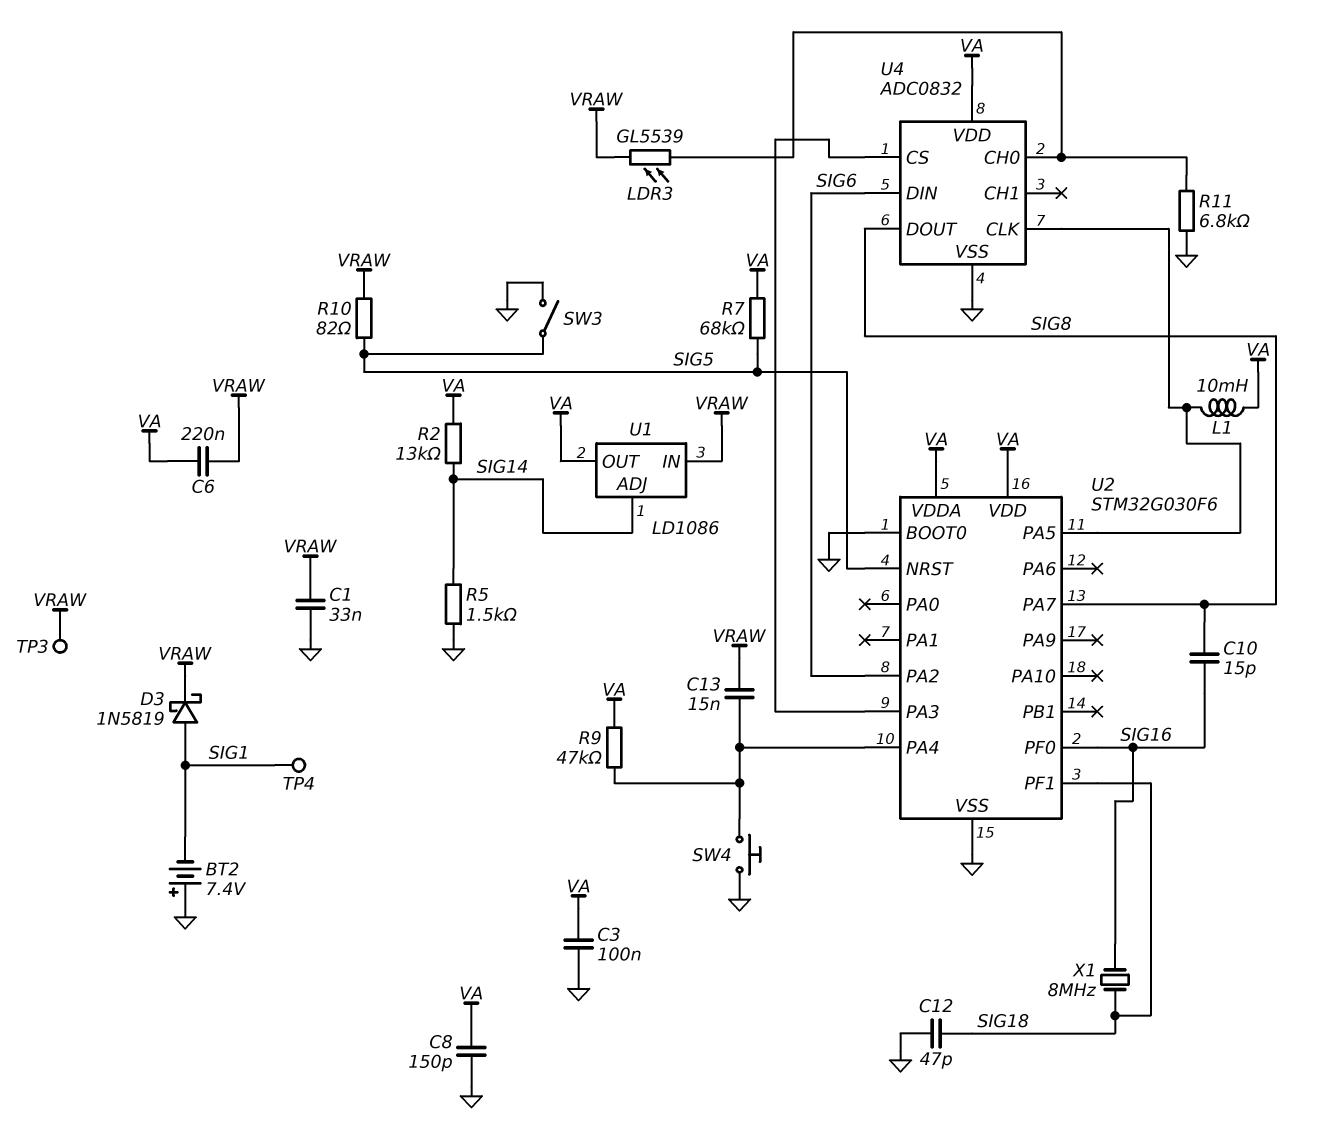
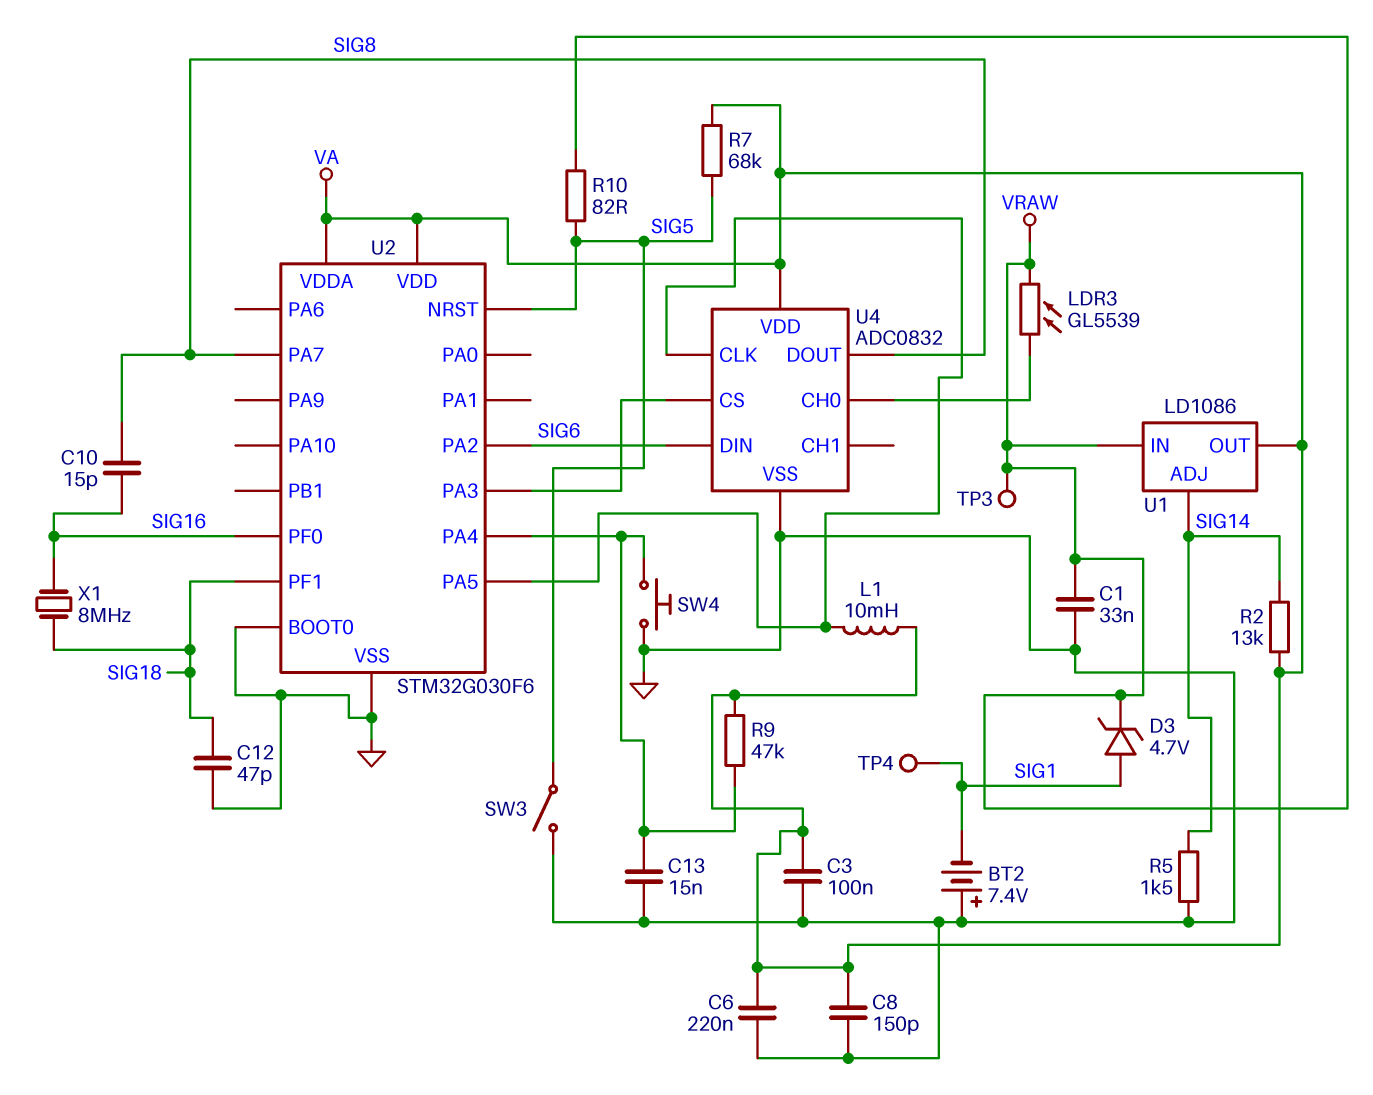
C6: 220nF (VA, VRAW) -> 220nF (GND, VA)
C13: 15nF (U2/PA4, VRAW) -> 15nF (GND, U2/PA4)
D3: schottky 1N5819 (A SIG1, K VRAW) -> zener 4.7V (A SIG1, K VRAW)
R11: 6.8k (GND, U4/CH0) -> none

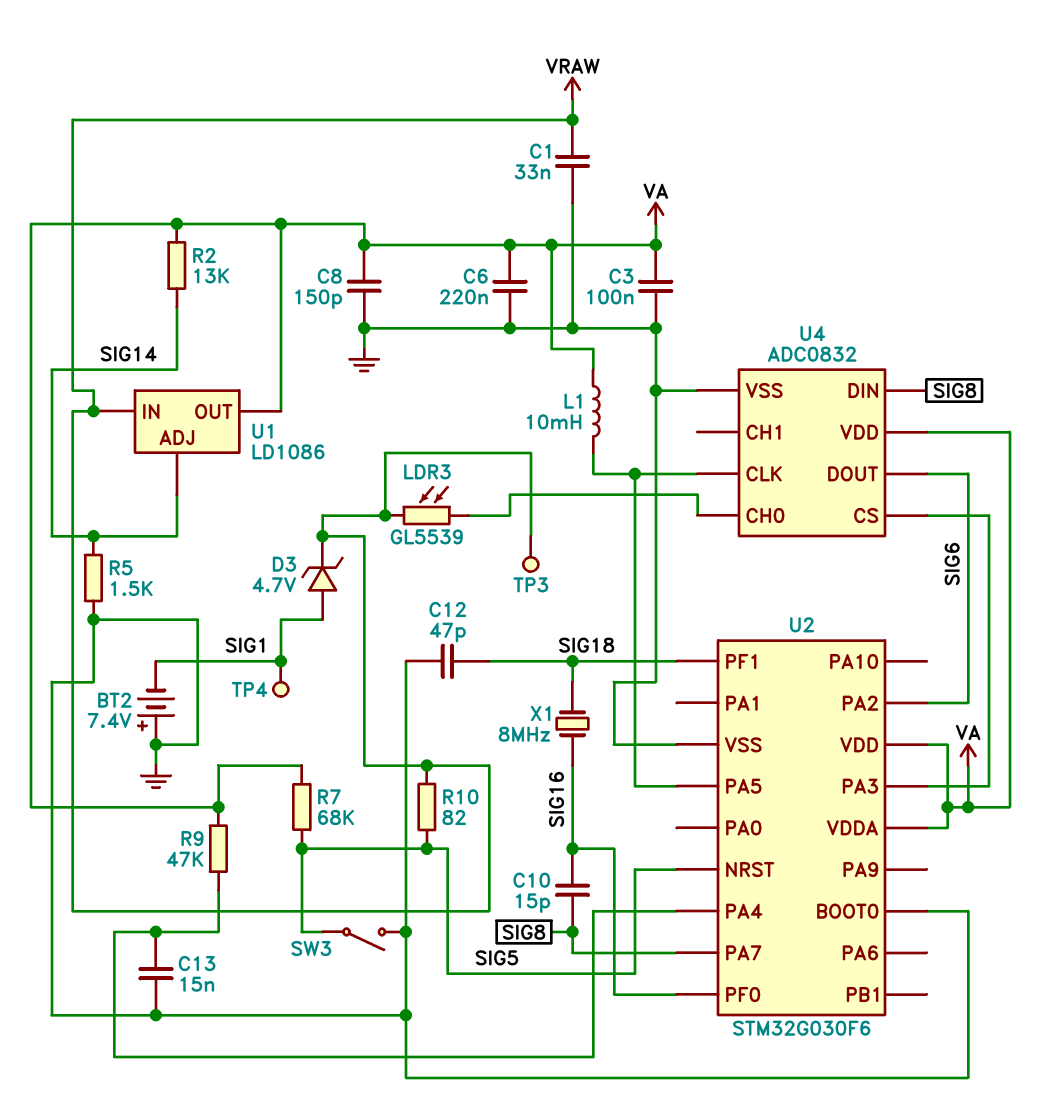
SW4: button (GND, U2/PA4) -> none
U4 pin DIN: SIG6 -> SIG8
U4 pin DOUT: SIG8 -> SIG6

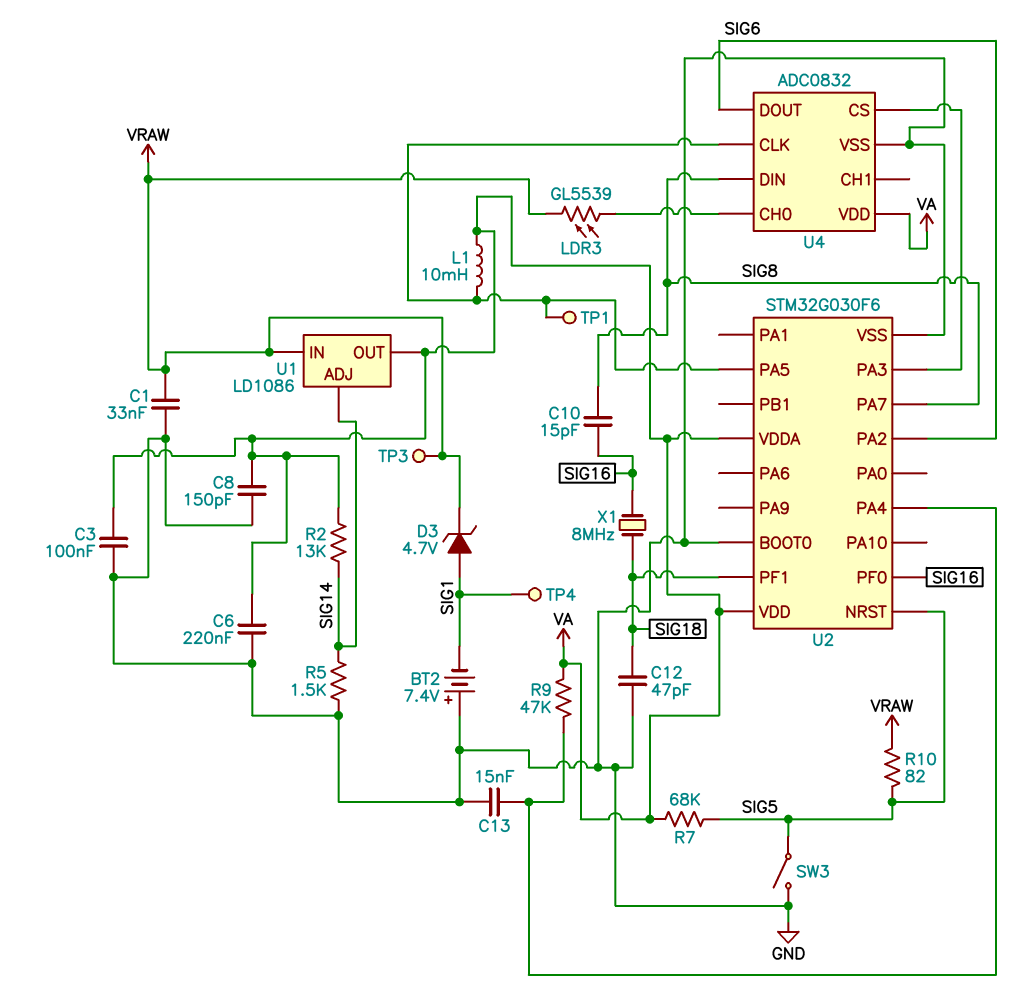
TP1: none -> test point (U2/PA5)

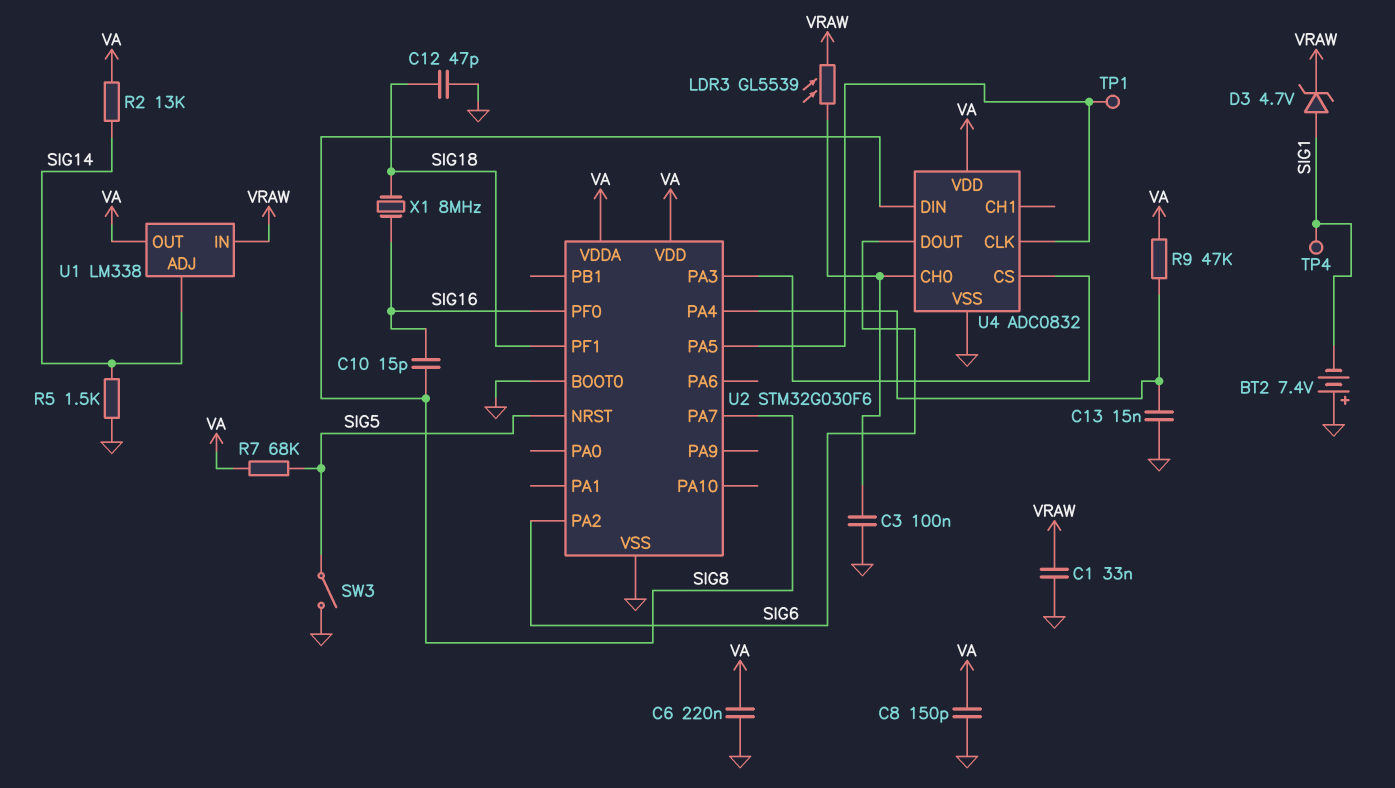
C3: 100nF (GND, VA) -> 100nF (GND, U4/CH0)
L1: 10mH (U2/PA5, VA) -> none
R10: 82 (SIG5, VRAW) -> none
TP3: test point (VRAW) -> none
U1: LD1086 -> LM338

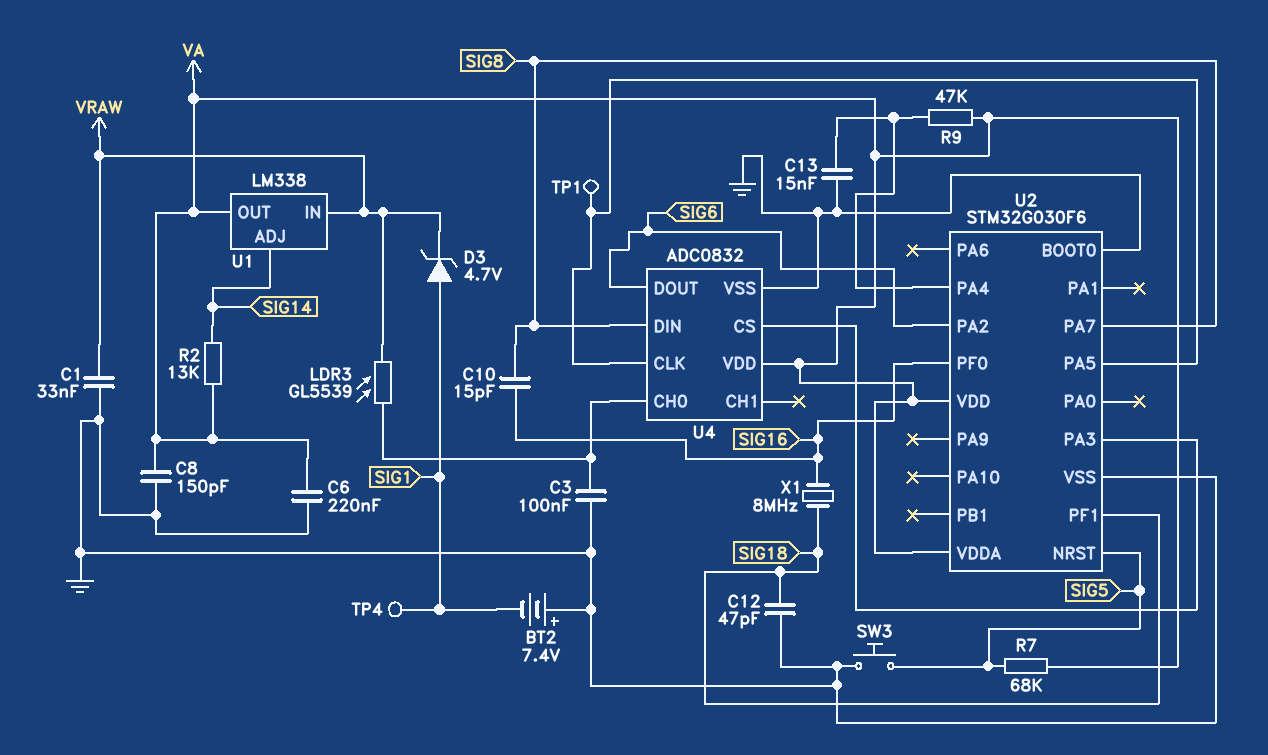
R5: 1.5k (GND, SIG14) -> none
SW3: switch (GND, SIG5) -> button (GND, SIG5)

